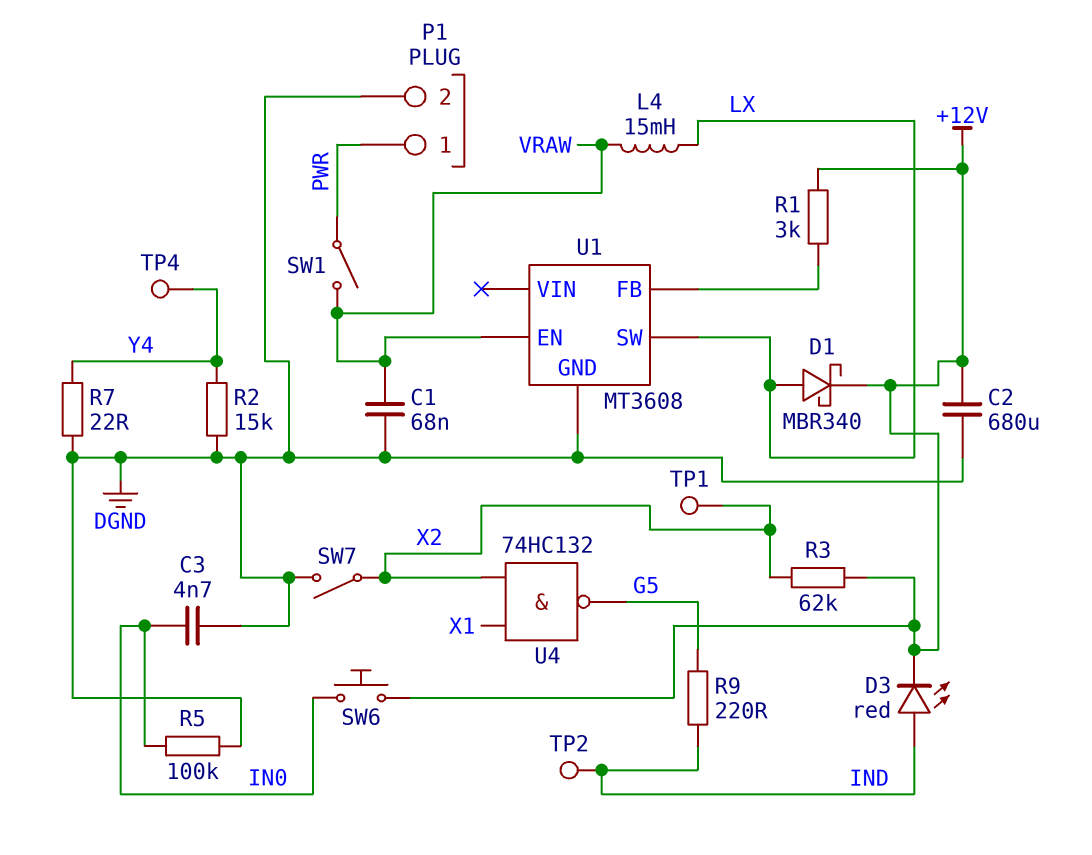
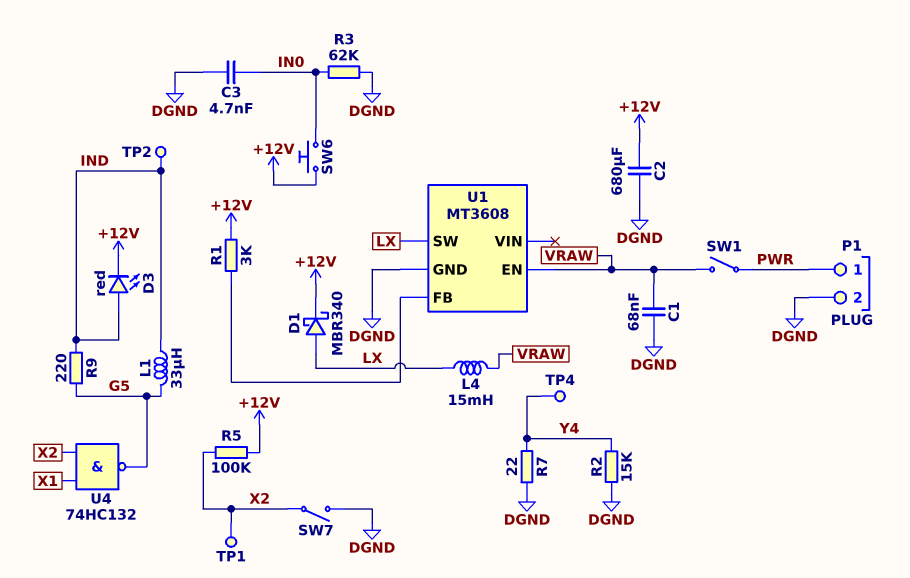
L1: none -> 33uH (G5, IND)
R3: 62k (+12V, X2) -> 62k (DGND, IN0)
R5: 100k (DGND, IN0) -> 100k (+12V, X2)

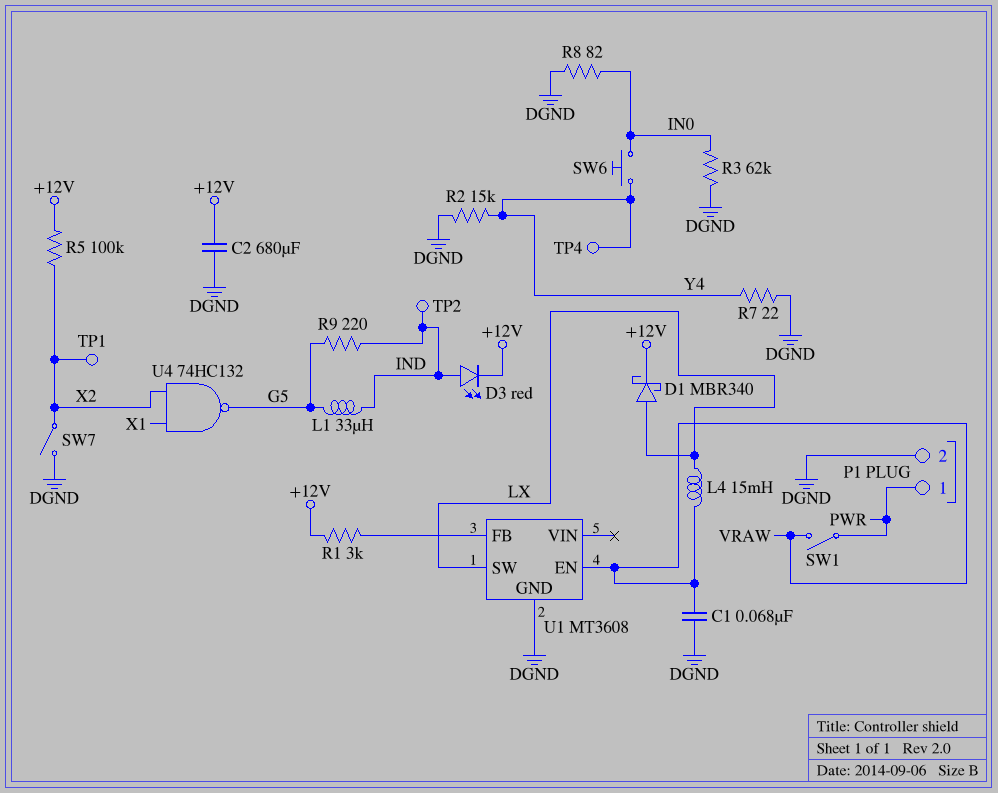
C3: 4.7nF (DGND, IN0) -> none
R8: none -> 82 (DGND, IN0)
SW6: button (+12V, IN0) -> button (IN0, Y4)

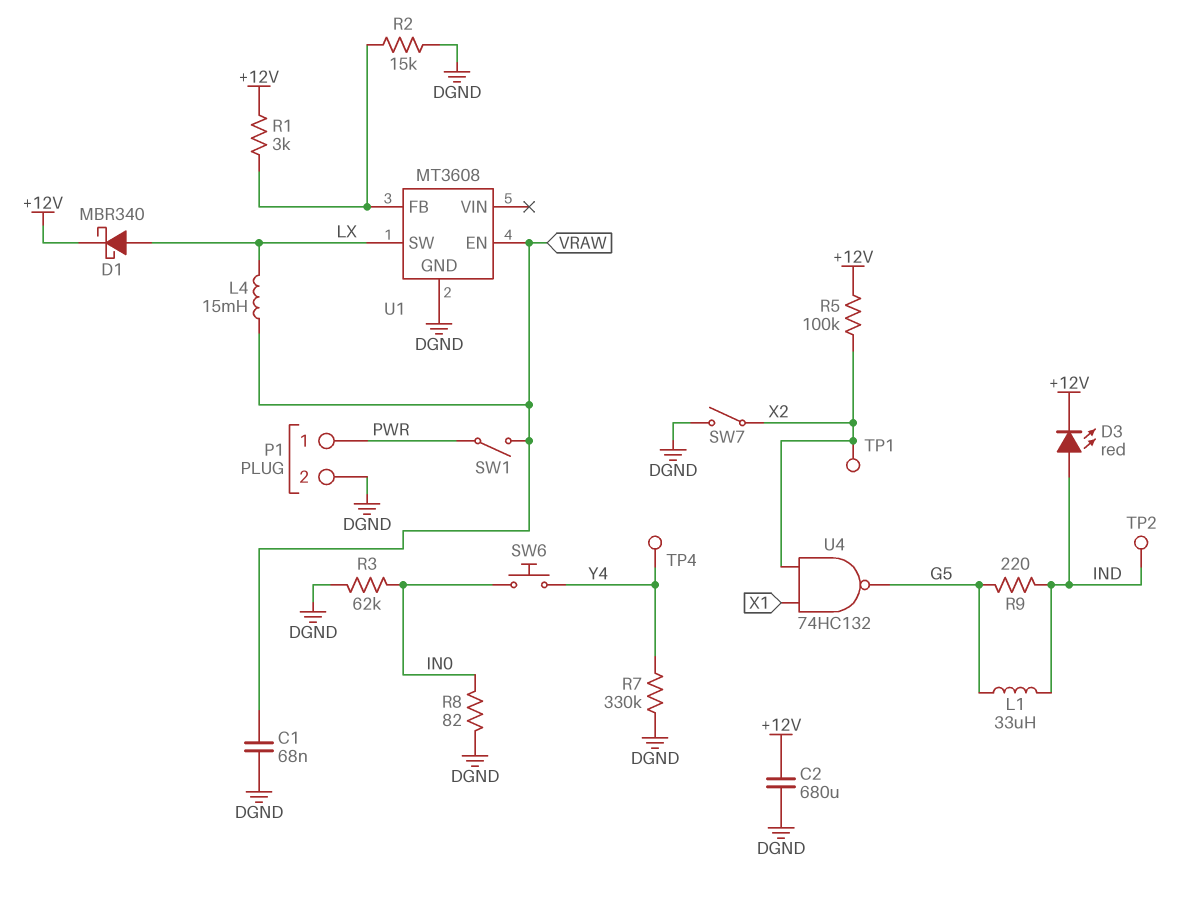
R2: 15k (DGND, Y4) -> 15k (DGND, U1/FB)
R7: 22 (DGND, Y4) -> 330k (DGND, Y4)

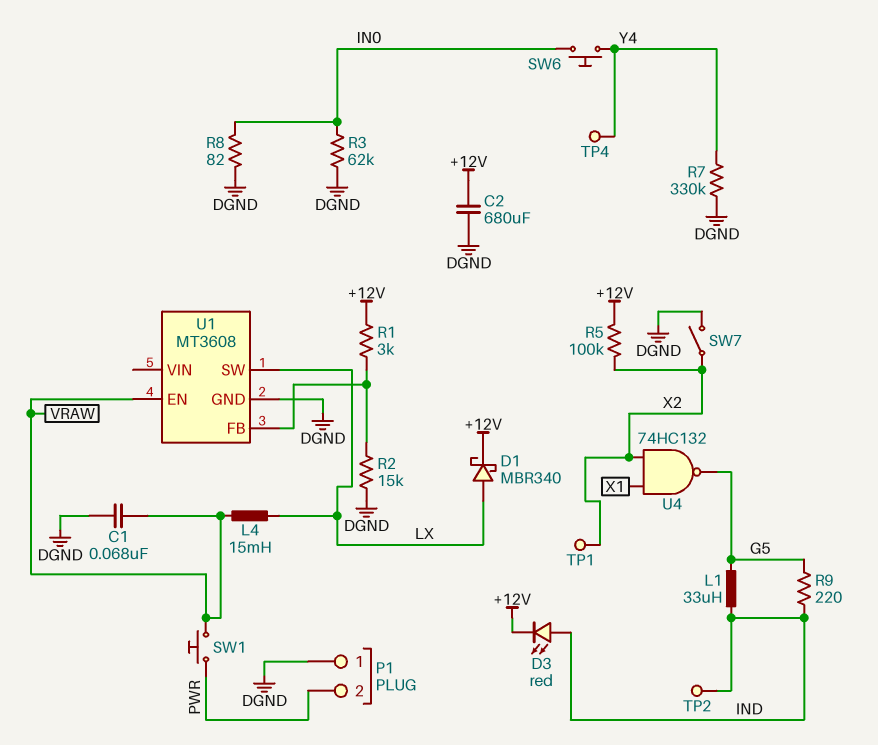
P1 pin 1: PWR -> DGND
P1 pin 2: DGND -> PWR
SW1: switch (PWR, VRAW) -> button (PWR, VRAW)

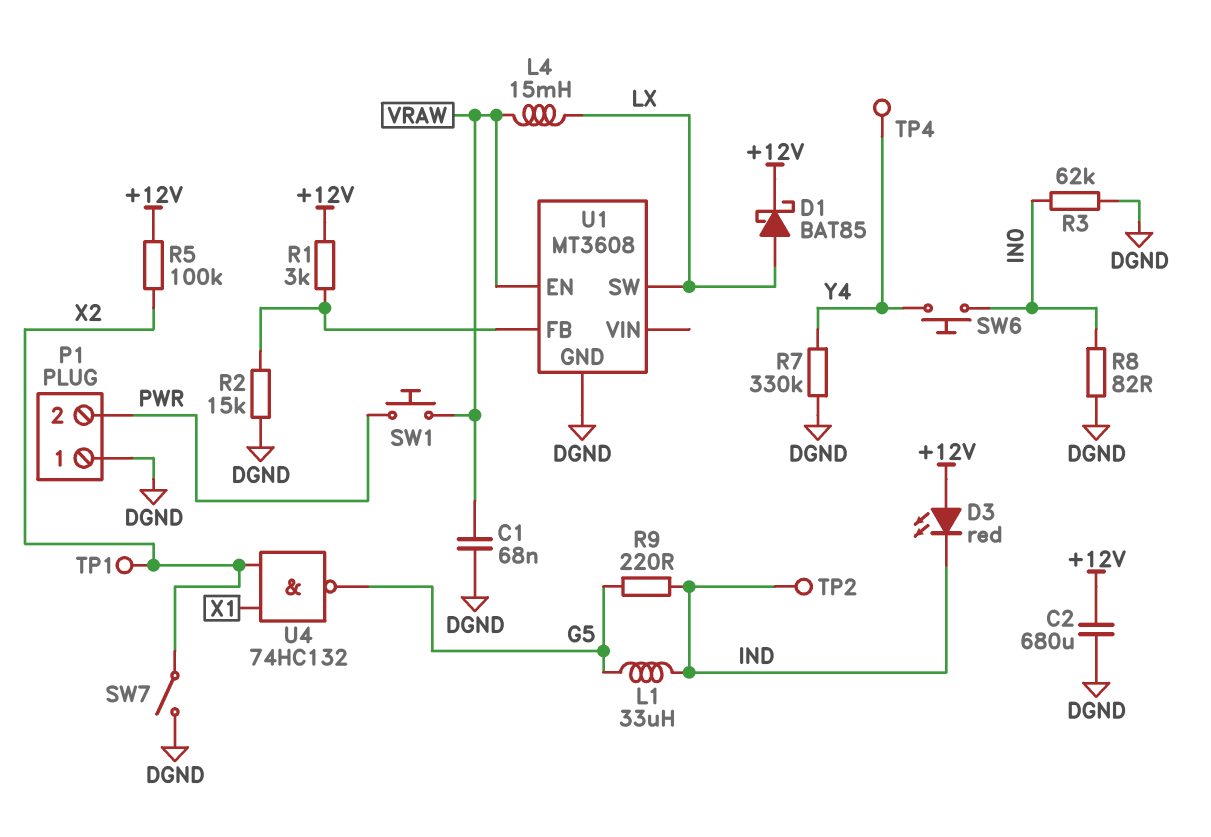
D1: schottky MBR340 (A LX, K +12V) -> schottky BAT85 (A LX, K +12V)
D3: LED red (A IND, K +12V) -> LED red (A +12V, K IND)

